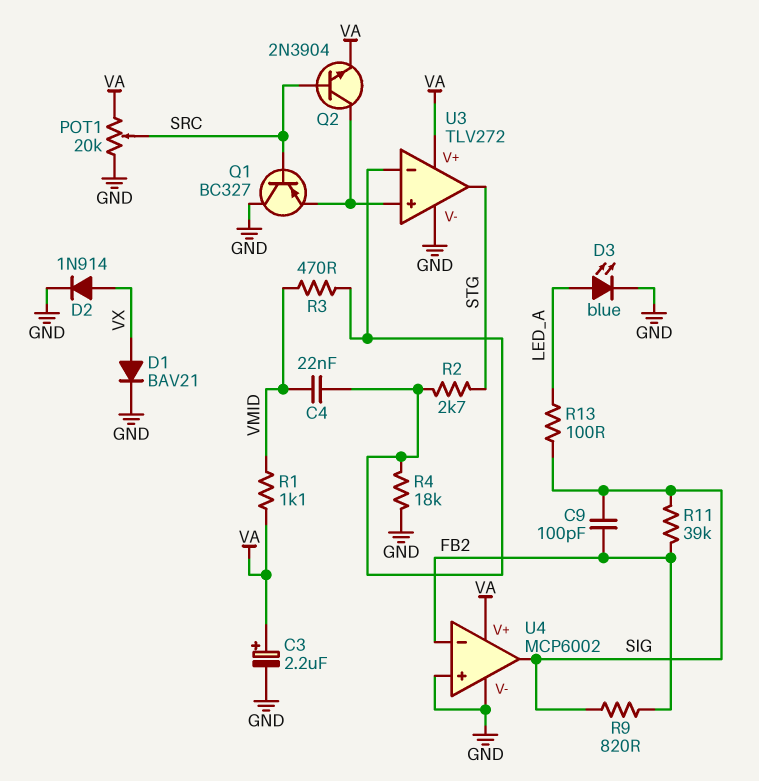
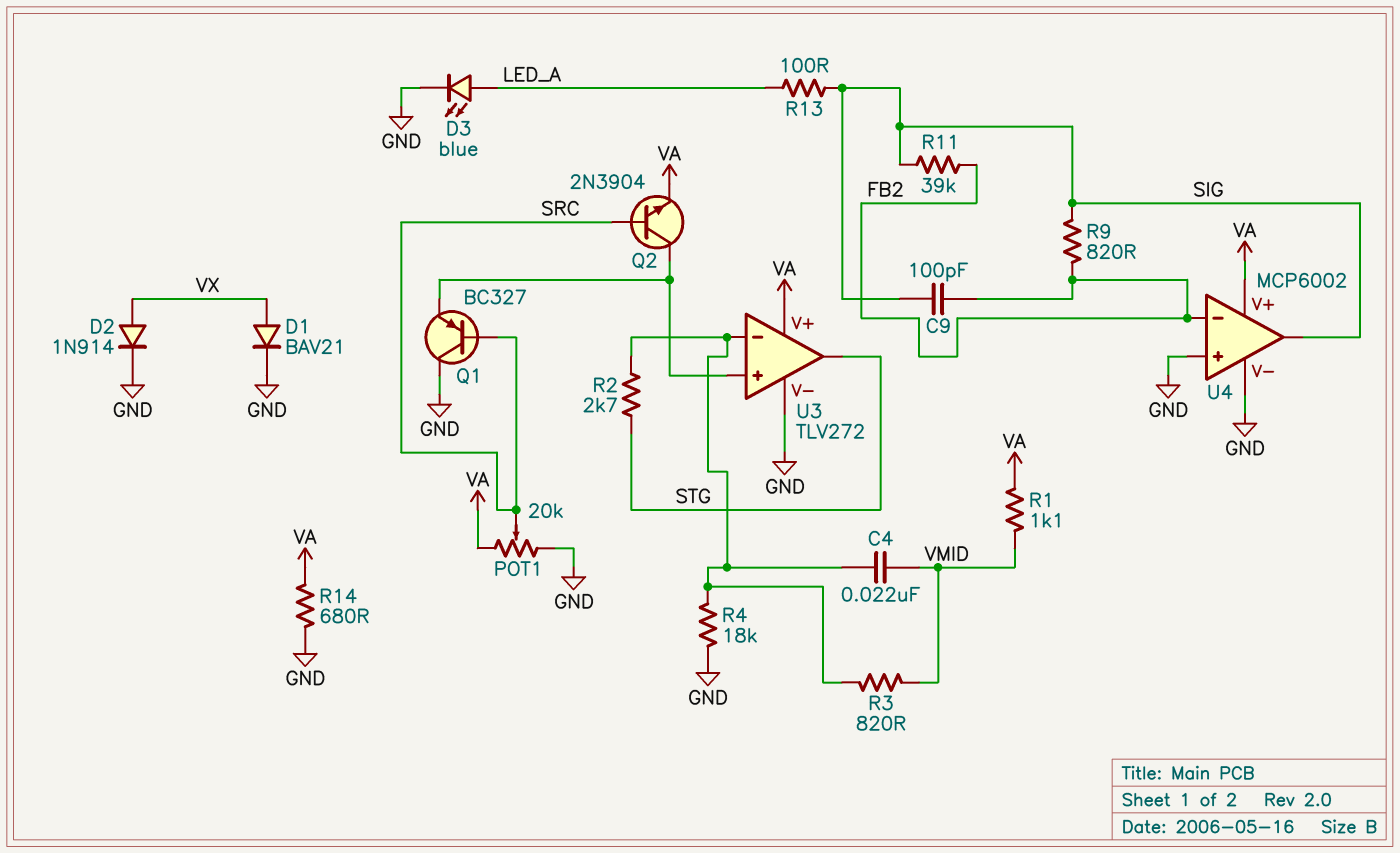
C3: 2.2uF (plus VA, minus GND) -> none
R3: 470 (U3/in-, VMID) -> 820 (U3/in-, VMID)
R14: none -> 680 (GND, VA)

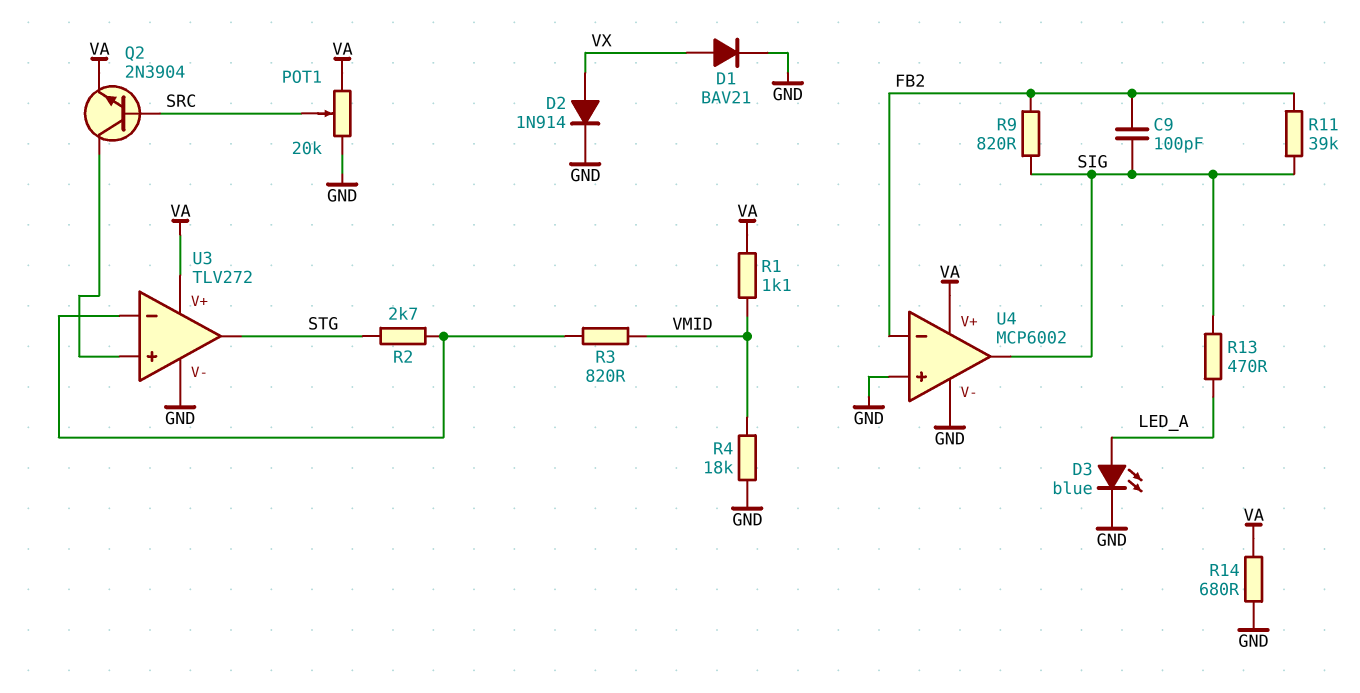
C4: 22nF (U3/in-, VMID) -> none
Q1: PNP BC327 (B SRC, C GND, E U3/in+) -> none
R4: 18k (GND, U3/in-) -> 18k (GND, VMID)
R13: 100 (LED_A, SIG) -> 470 (LED_A, SIG)

